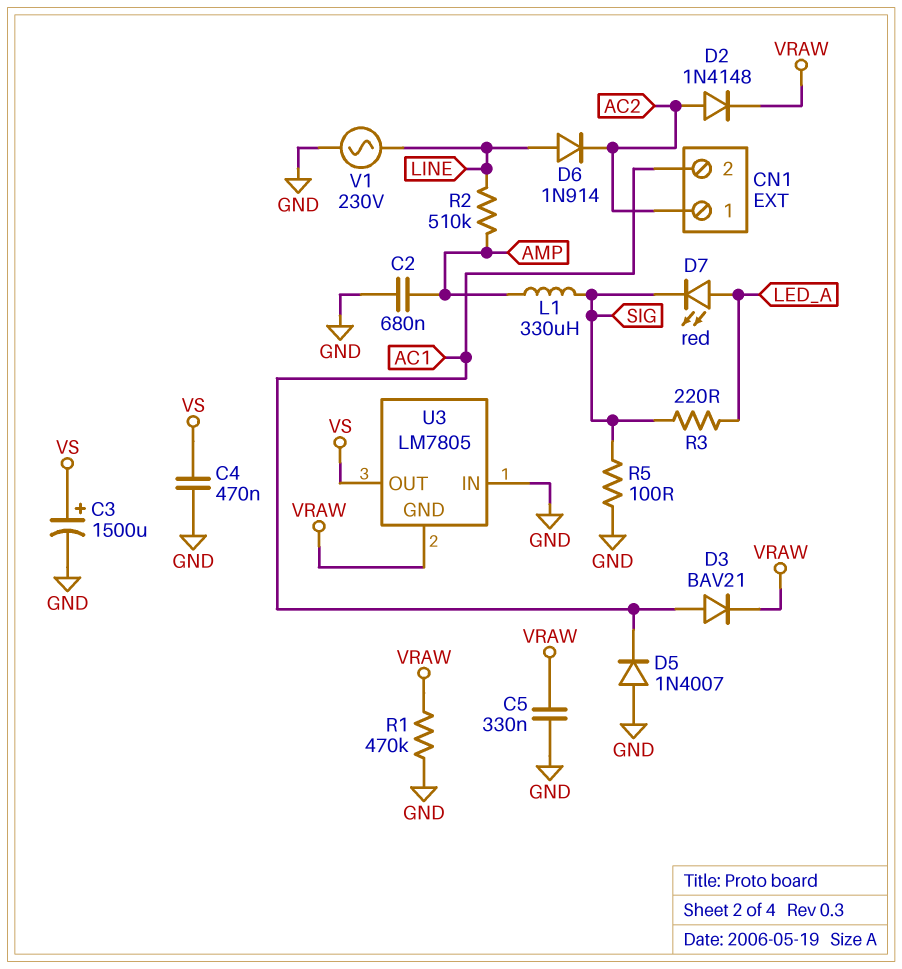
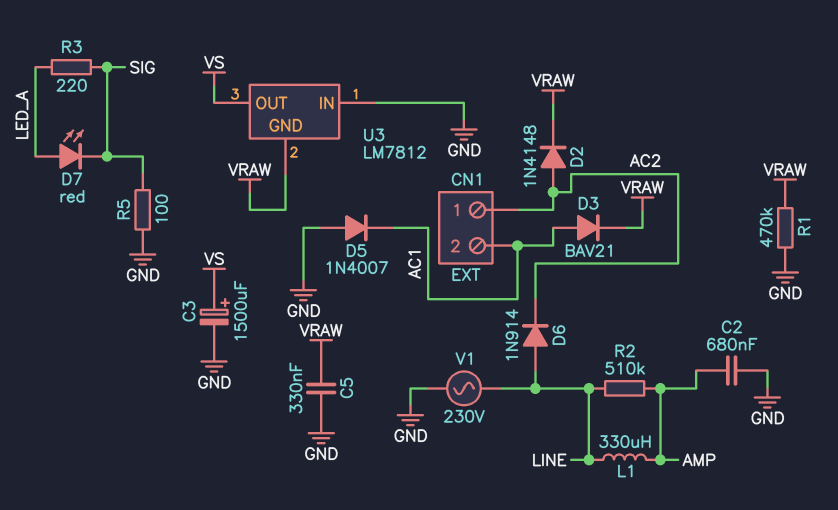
C4: 470nF (GND, VS) -> none
L1: 330uH (AMP, SIG) -> 330uH (AMP, LINE)
U3: LM7805 -> LM7812

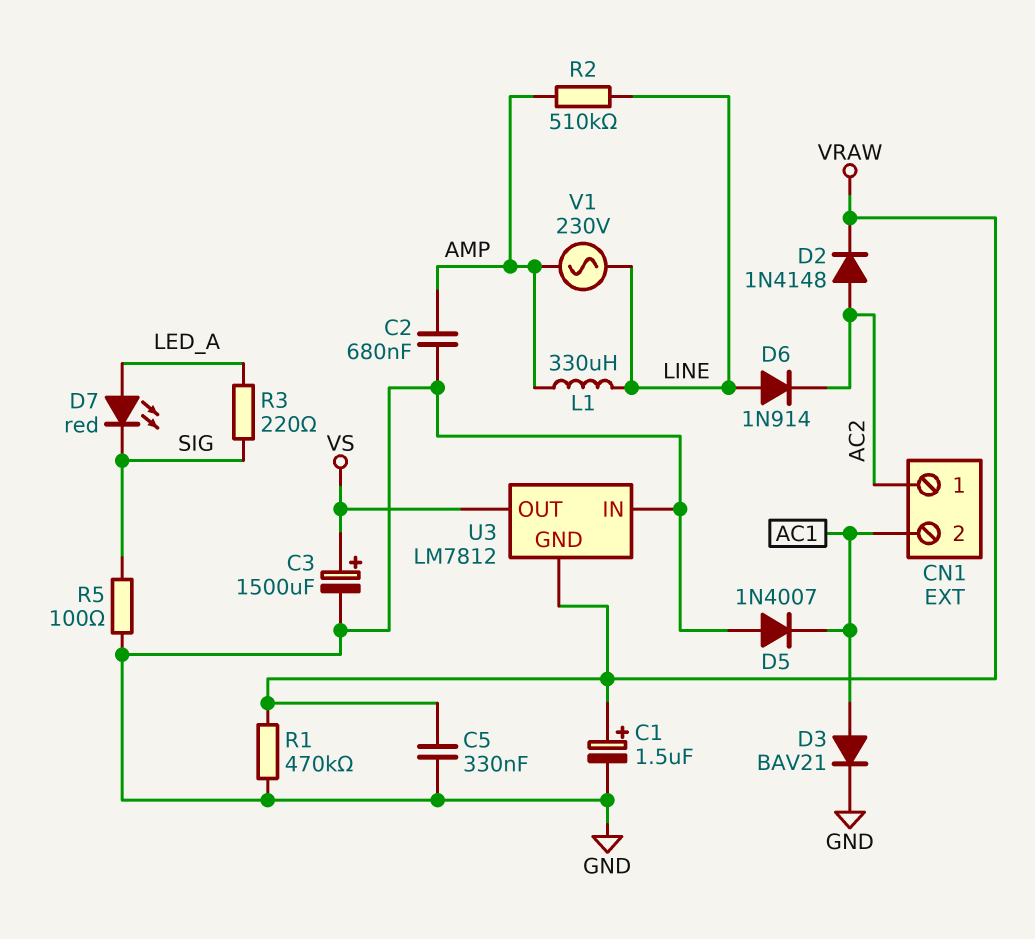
C1: none -> 1.5uF (plus VRAW, minus GND)
D3: diode BAV21 (A AC1, K VRAW) -> diode BAV21 (A AC1, K GND)
V1: AC 230V (GND, LINE) -> AC 230V (AMP, LINE)

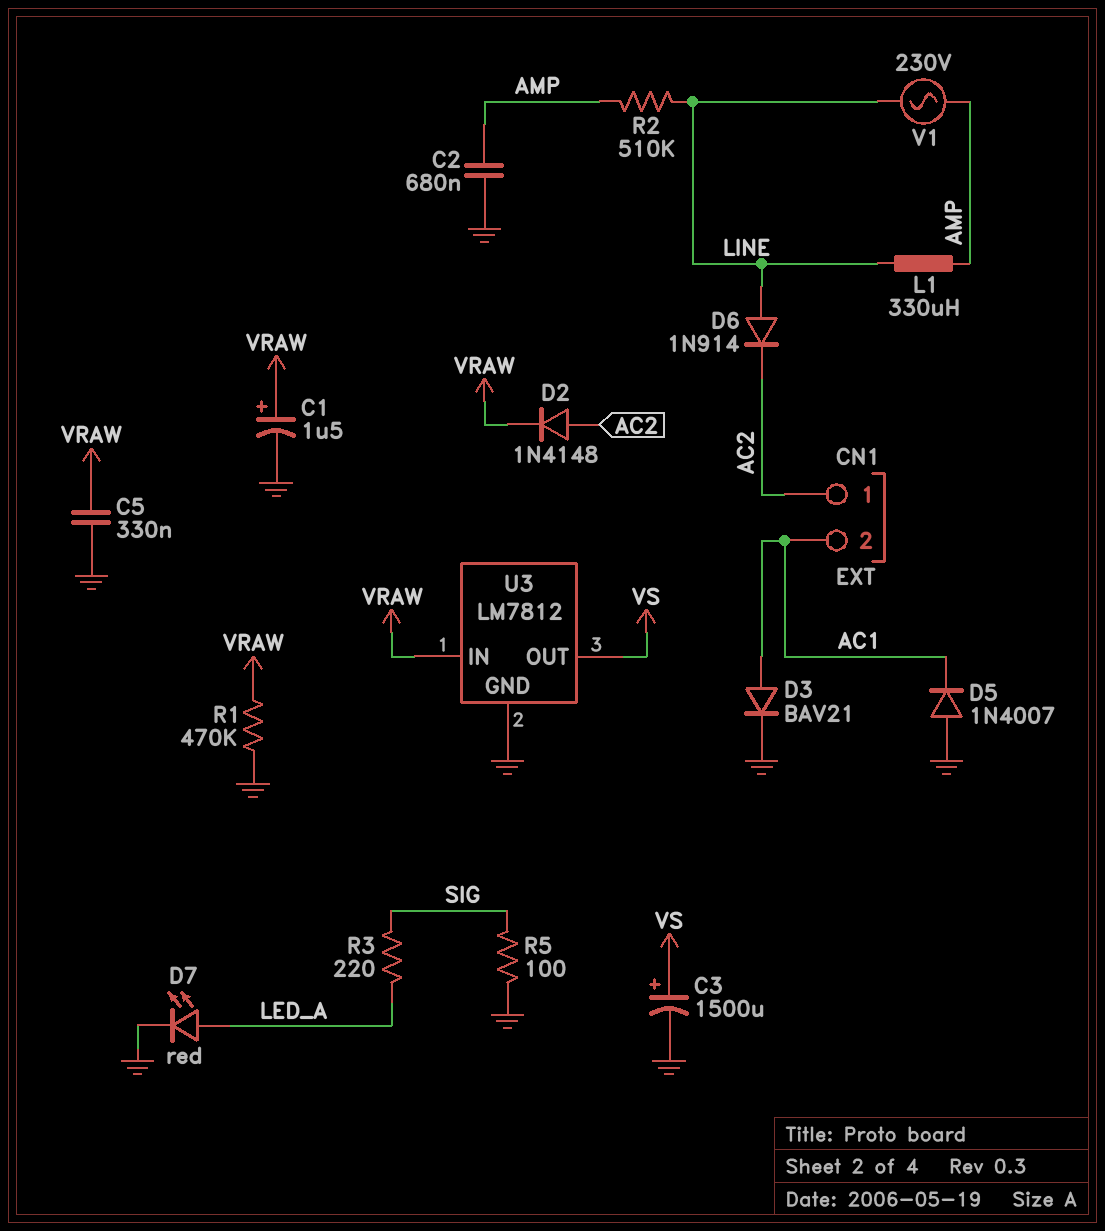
D7: LED red (A LED_A, K SIG) -> LED red (A LED_A, K GND)
U3 pin GND: VRAW -> GND
U3 pin IN: GND -> VRAW

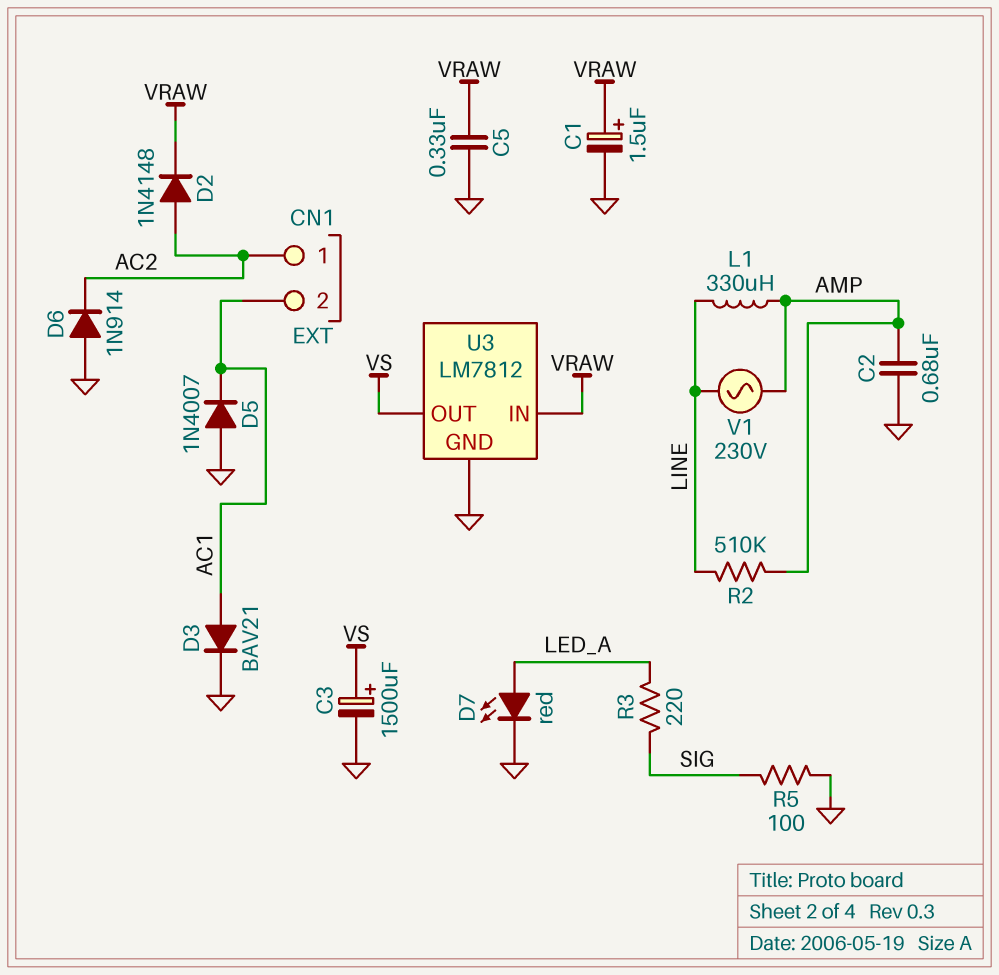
D6: diode 1N914 (A LINE, K AC2) -> diode 1N914 (A GND, K AC2)
R1: 470k (GND, VRAW) -> none

